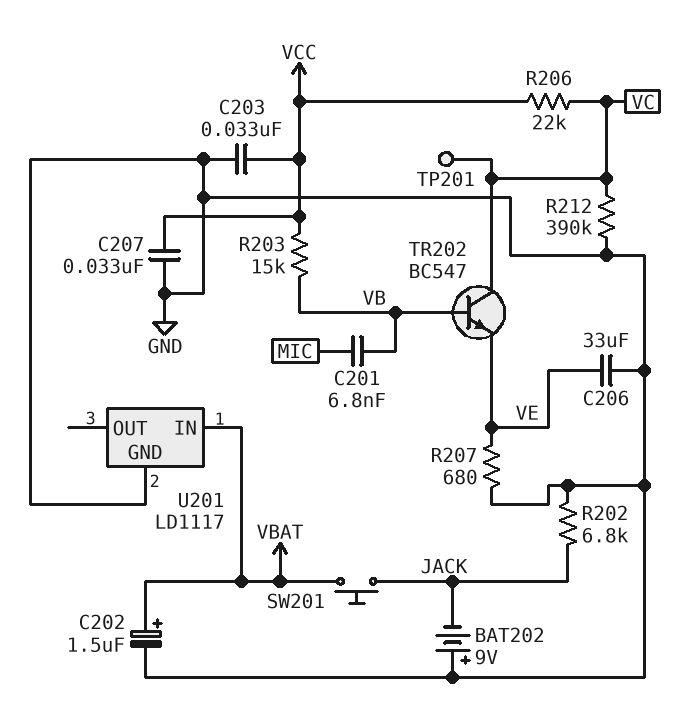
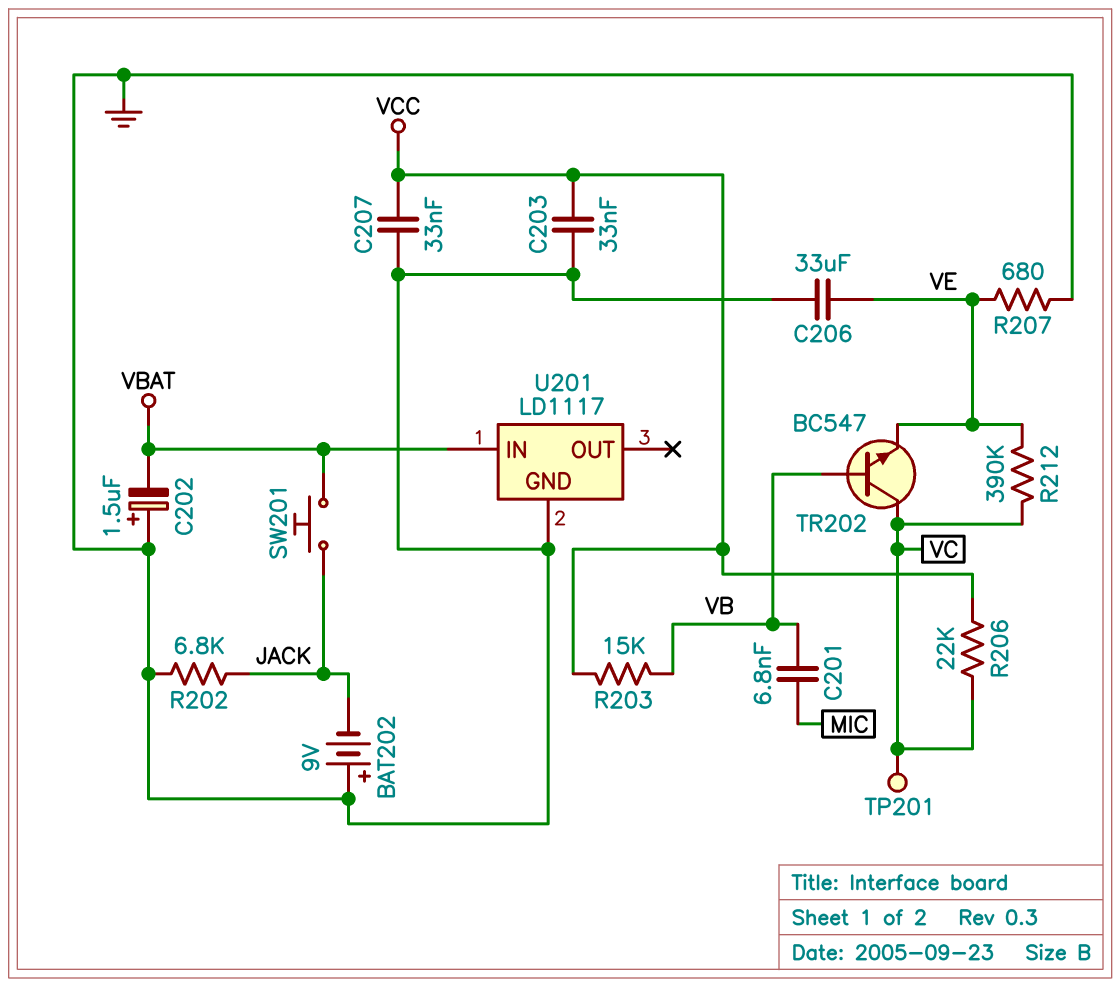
C202: 1.5uF (plus VBAT, minus GND) -> 1.5uF (plus GND, minus VBAT)
R212: 390k (GND, VC) -> 390k (VC, VE)

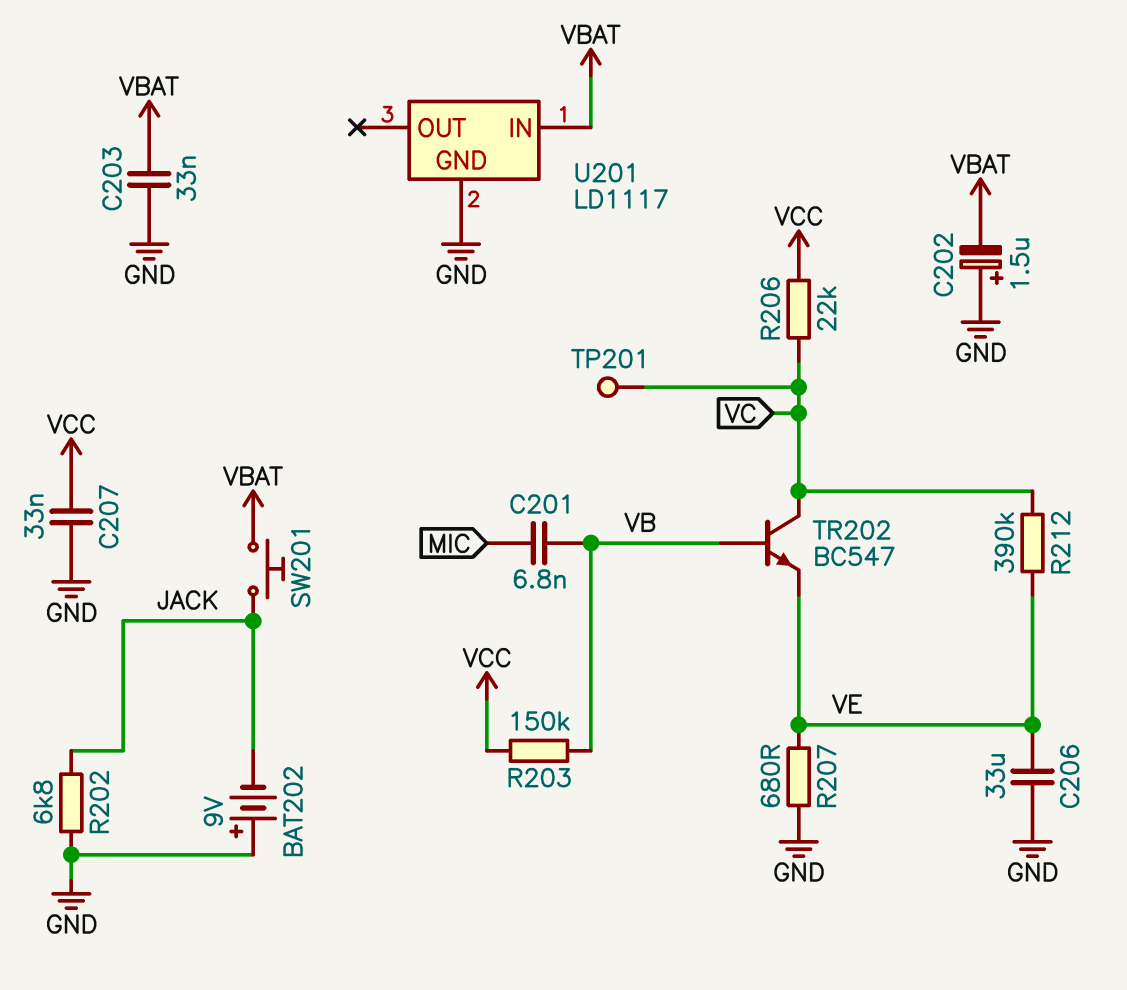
C203: 33nF (GND, VCC) -> 33nF (GND, VBAT)
R203: 15k (VB, VCC) -> 150k (VB, VCC)

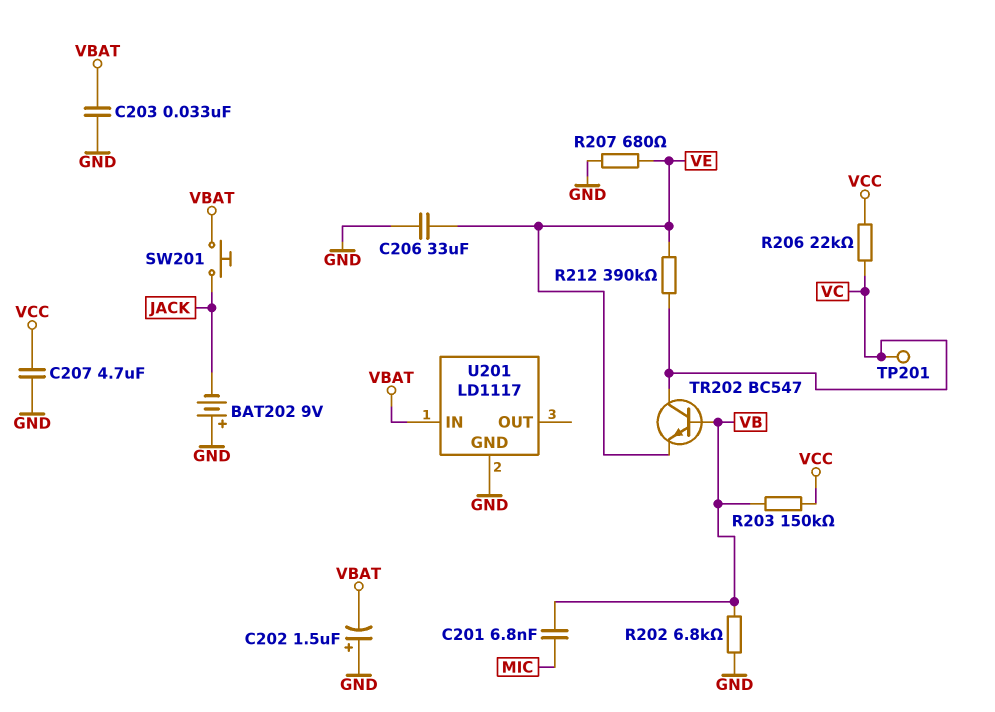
C207: 33nF (GND, VCC) -> 4.7uF (GND, VCC)
R202: 6.8k (GND, JACK) -> 6.8k (GND, VB)

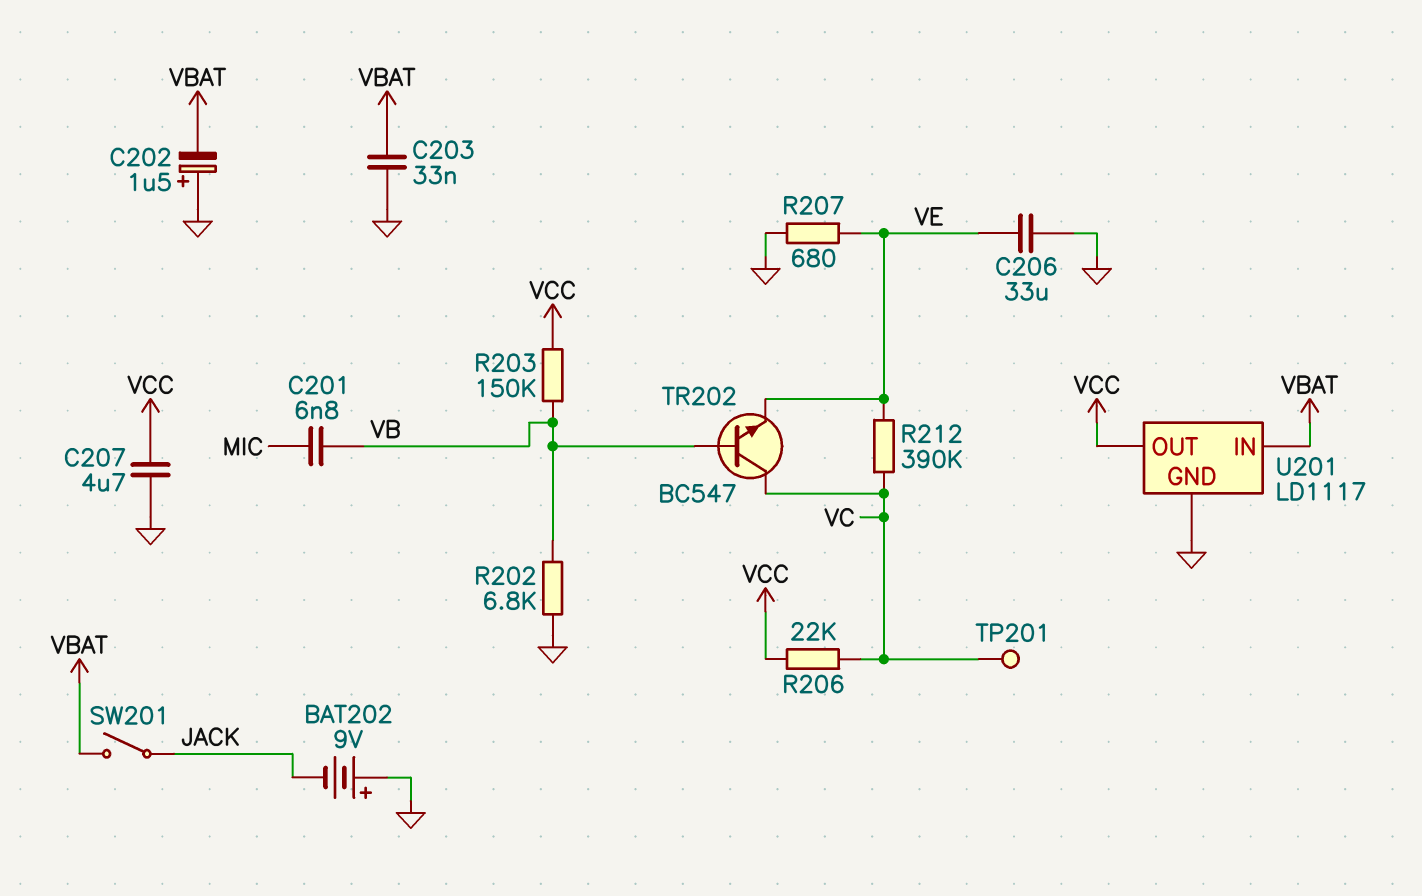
SW201: button (JACK, VBAT) -> switch (JACK, VBAT)
U201 pin OUT: none -> VCC

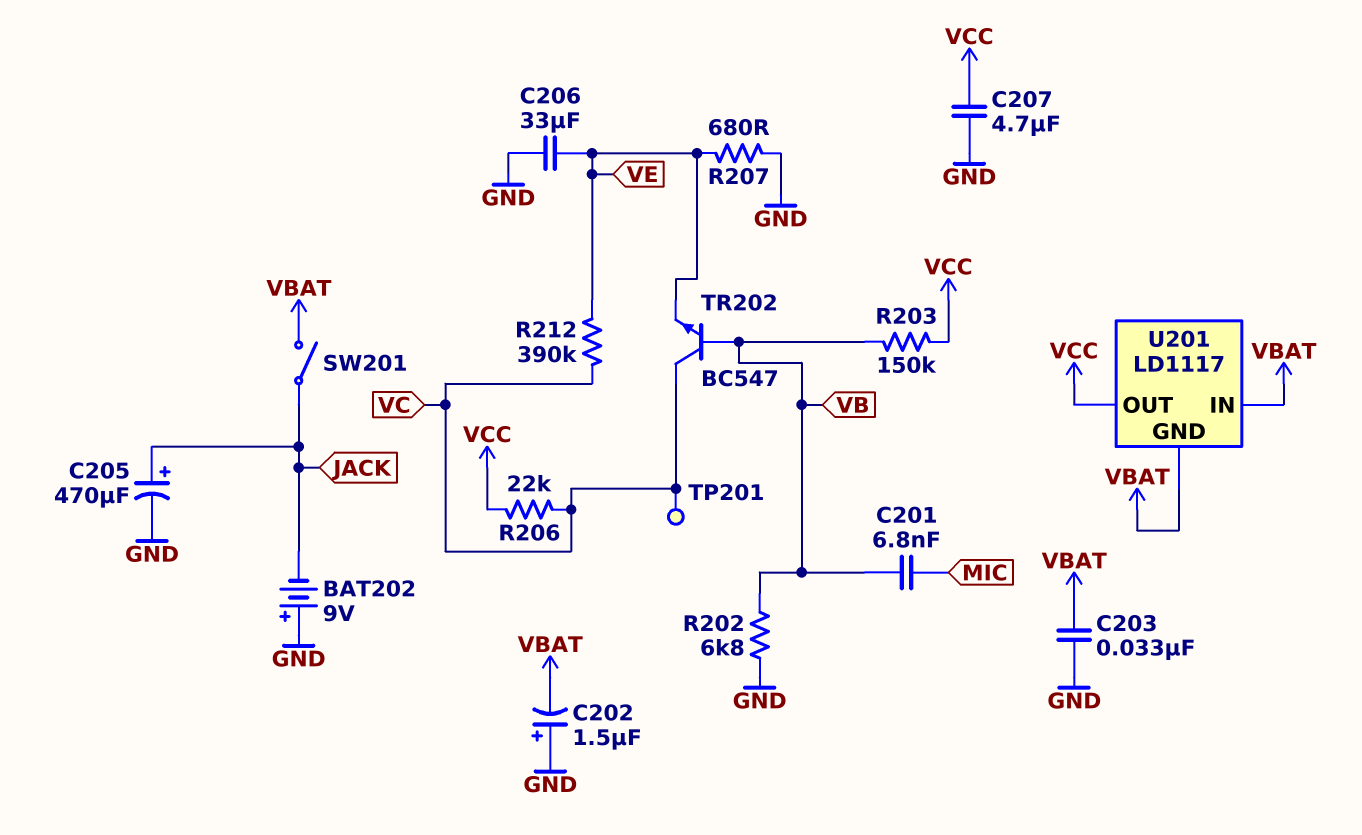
C205: none -> 470uF (plus JACK, minus GND)
U201 pin GND: GND -> VBAT

